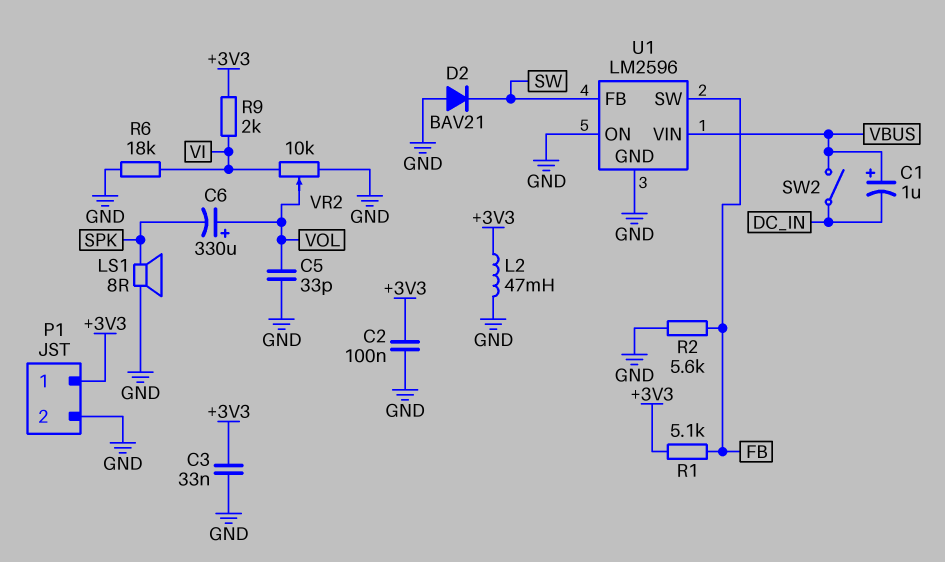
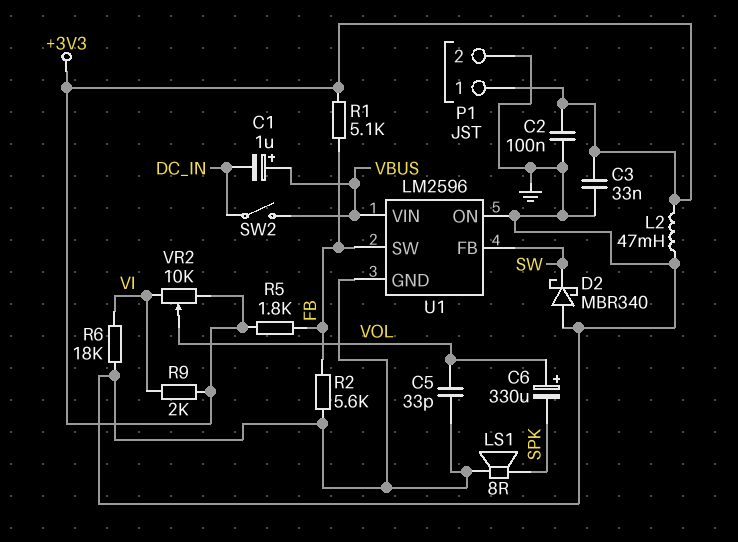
D2: diode BAV21 (A GND, K SW) -> schottky MBR340 (A GND, K SW)
R5: none -> 1.8k (+3V3, FB)
VR2: 10k (GND, VI, wiper VOL) -> 10k (+3V3, VI, wiper VOL)

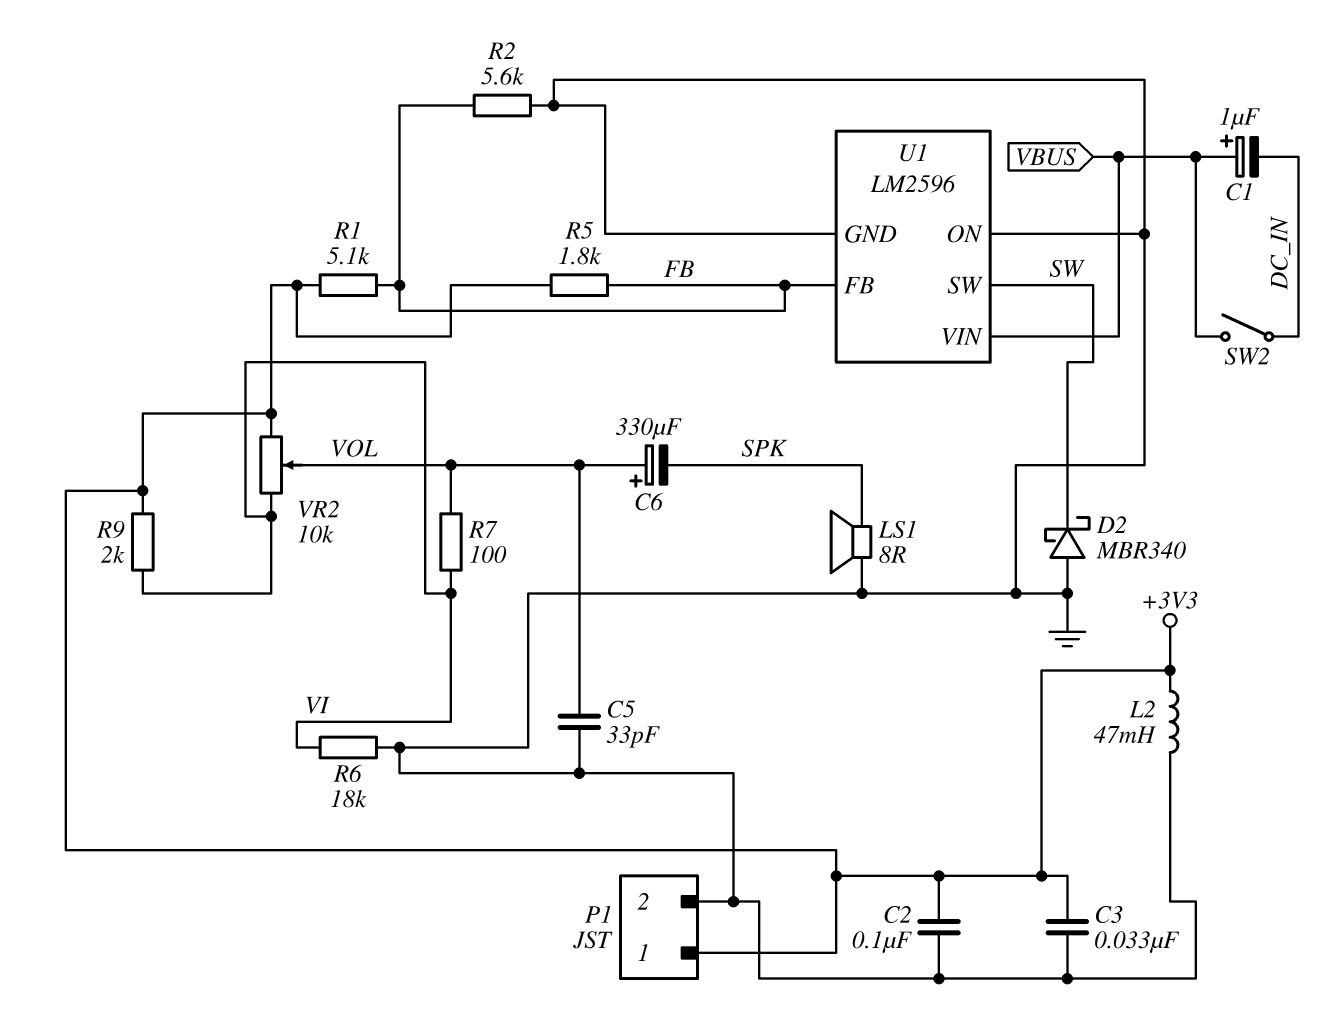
R7: none -> 100 (VI, VOL)
U1 pin FB: SW -> FB
U1 pin SW: FB -> SW

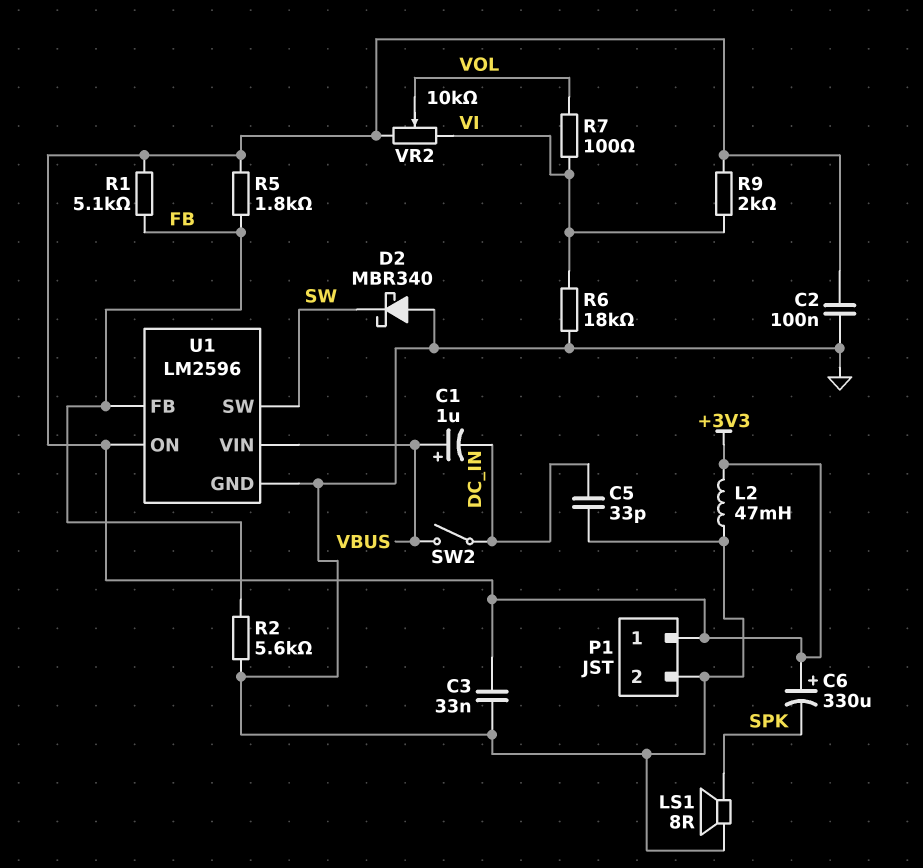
C5: 33pF (GND, VOL) -> 33pF (DC_IN, GND)
C6: 330uF (plus VOL, minus SPK) -> 330uF (plus +3V3, minus SPK)
U1 pin ON: GND -> +3V3

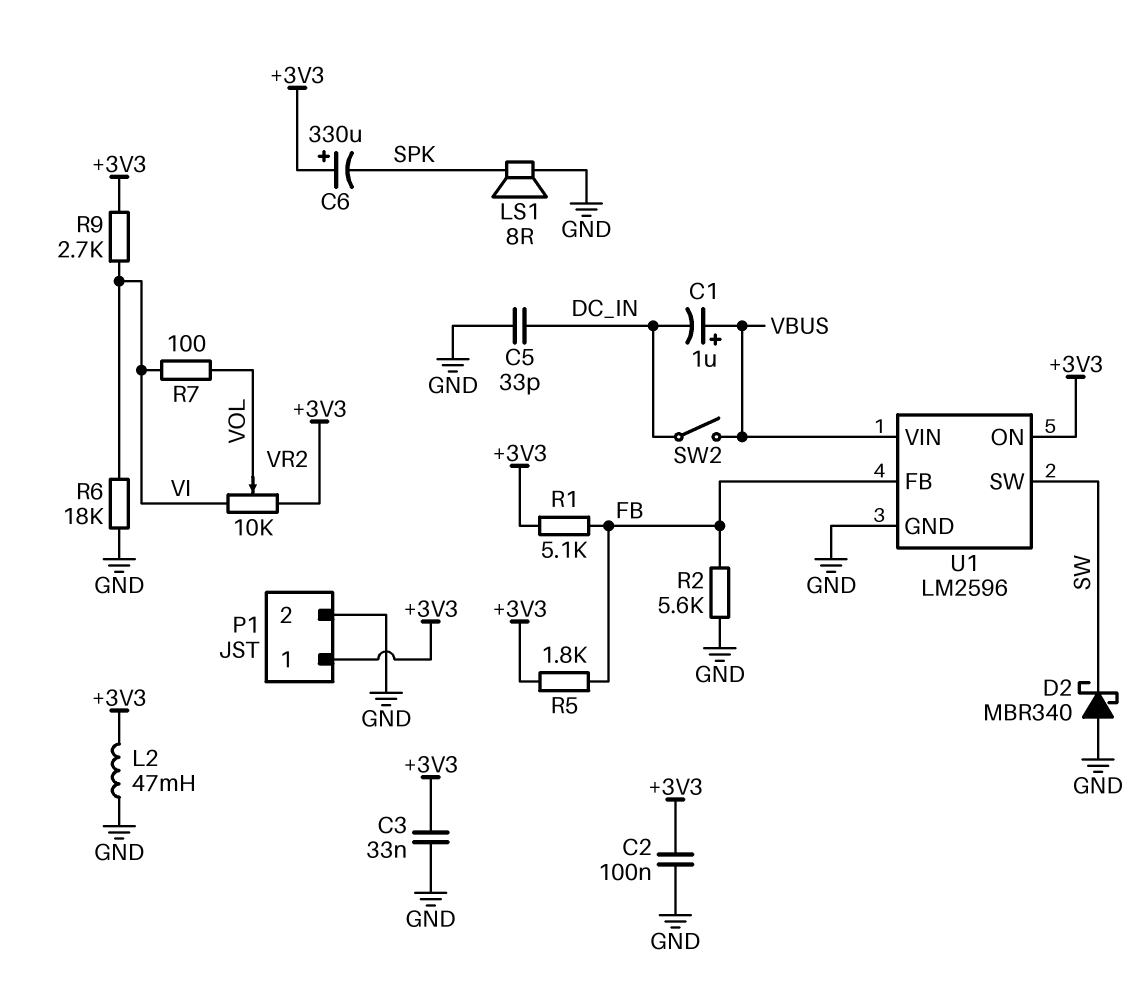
R9: 2k (+3V3, VI) -> 2.7k (+3V3, VI)

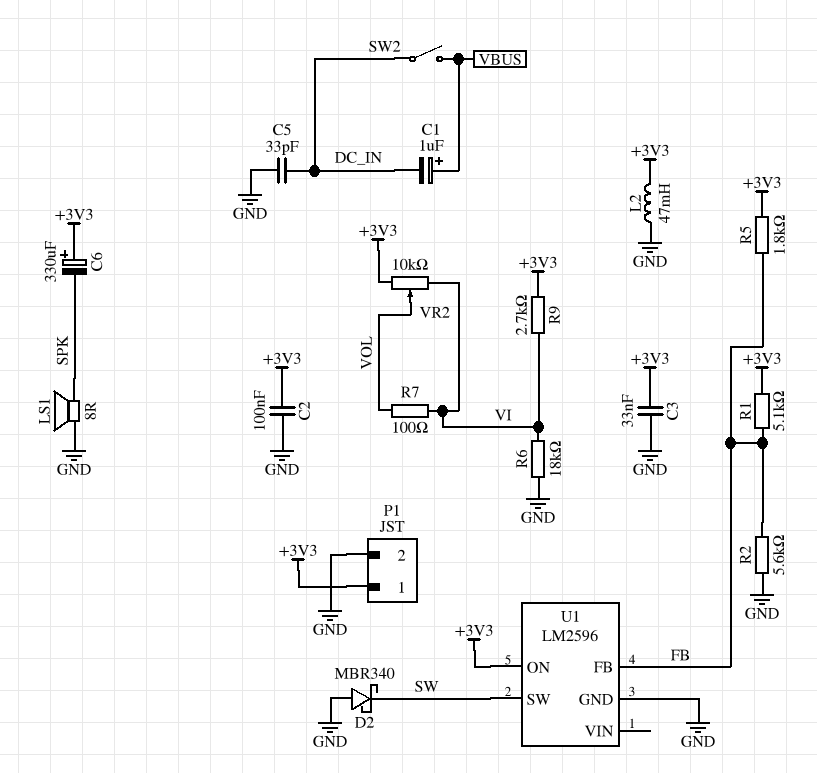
U1 pin VIN: VBUS -> none

